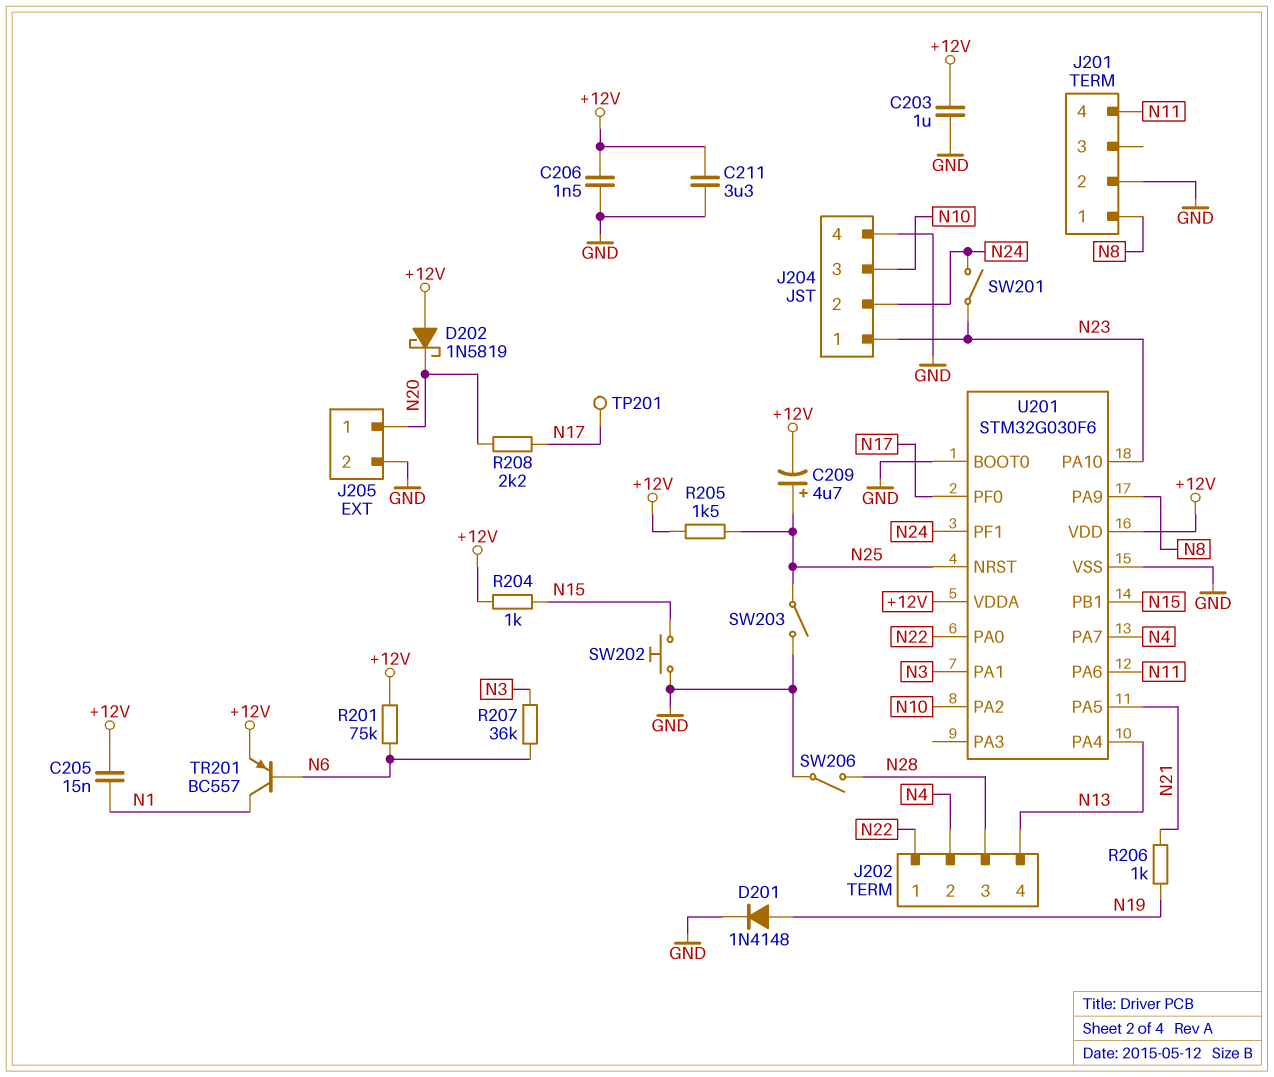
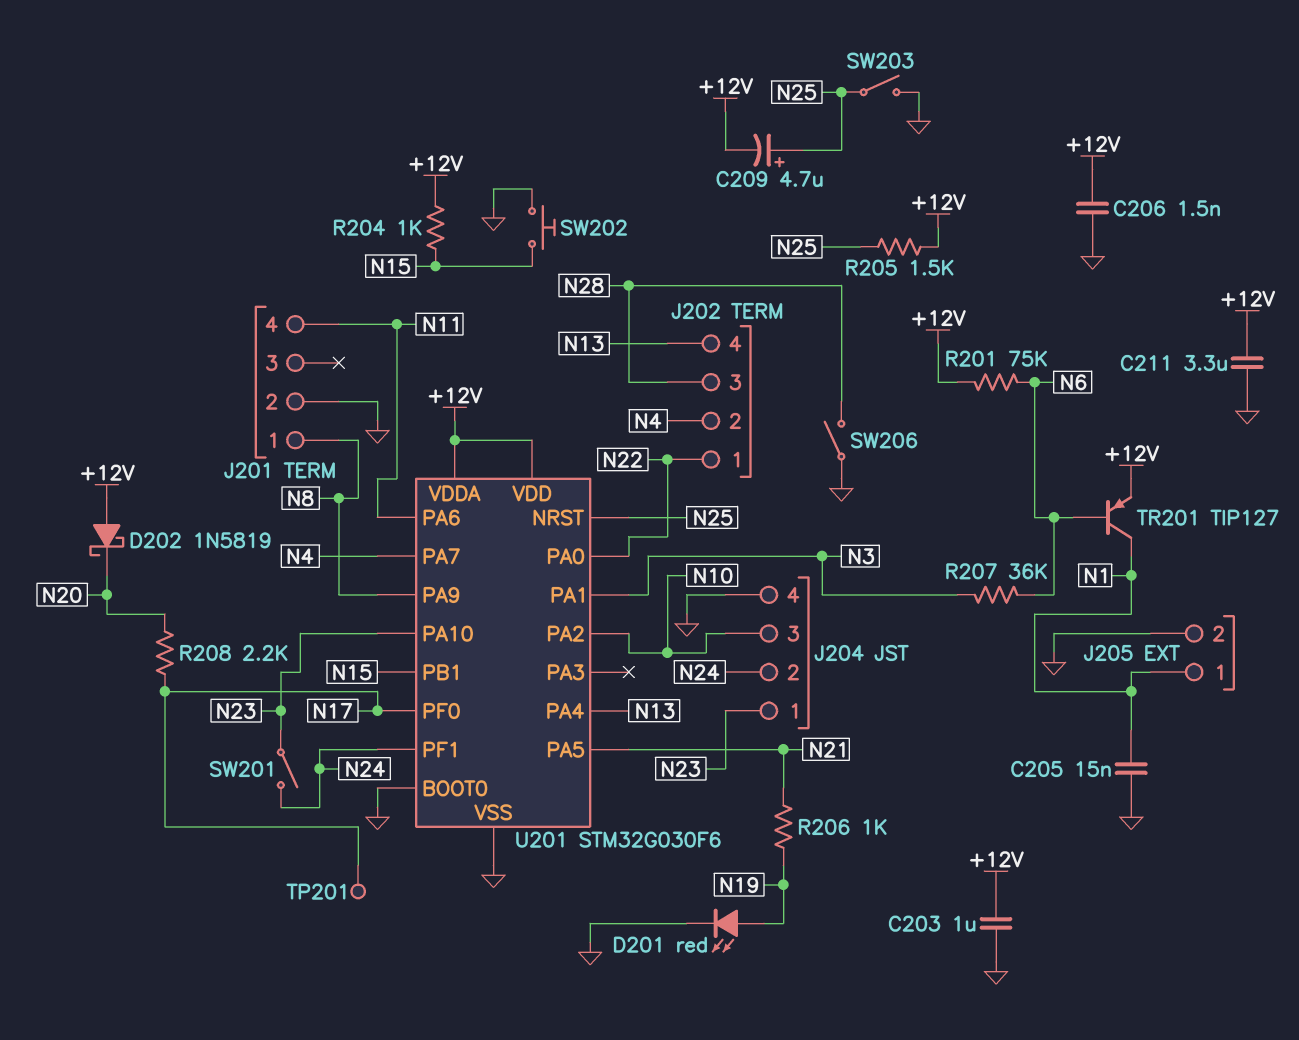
C205: 15nF (+12V, N1) -> 15nF (GND, N1)
D201: diode 1N4148 (A N19, K GND) -> LED red (A N19, K GND)
J205 pin 1: N20 -> N1
TR201: PNP BC557 (B N6, C N1, E +12V) -> PNP TIP127 (B N6, C N1, E +12V)

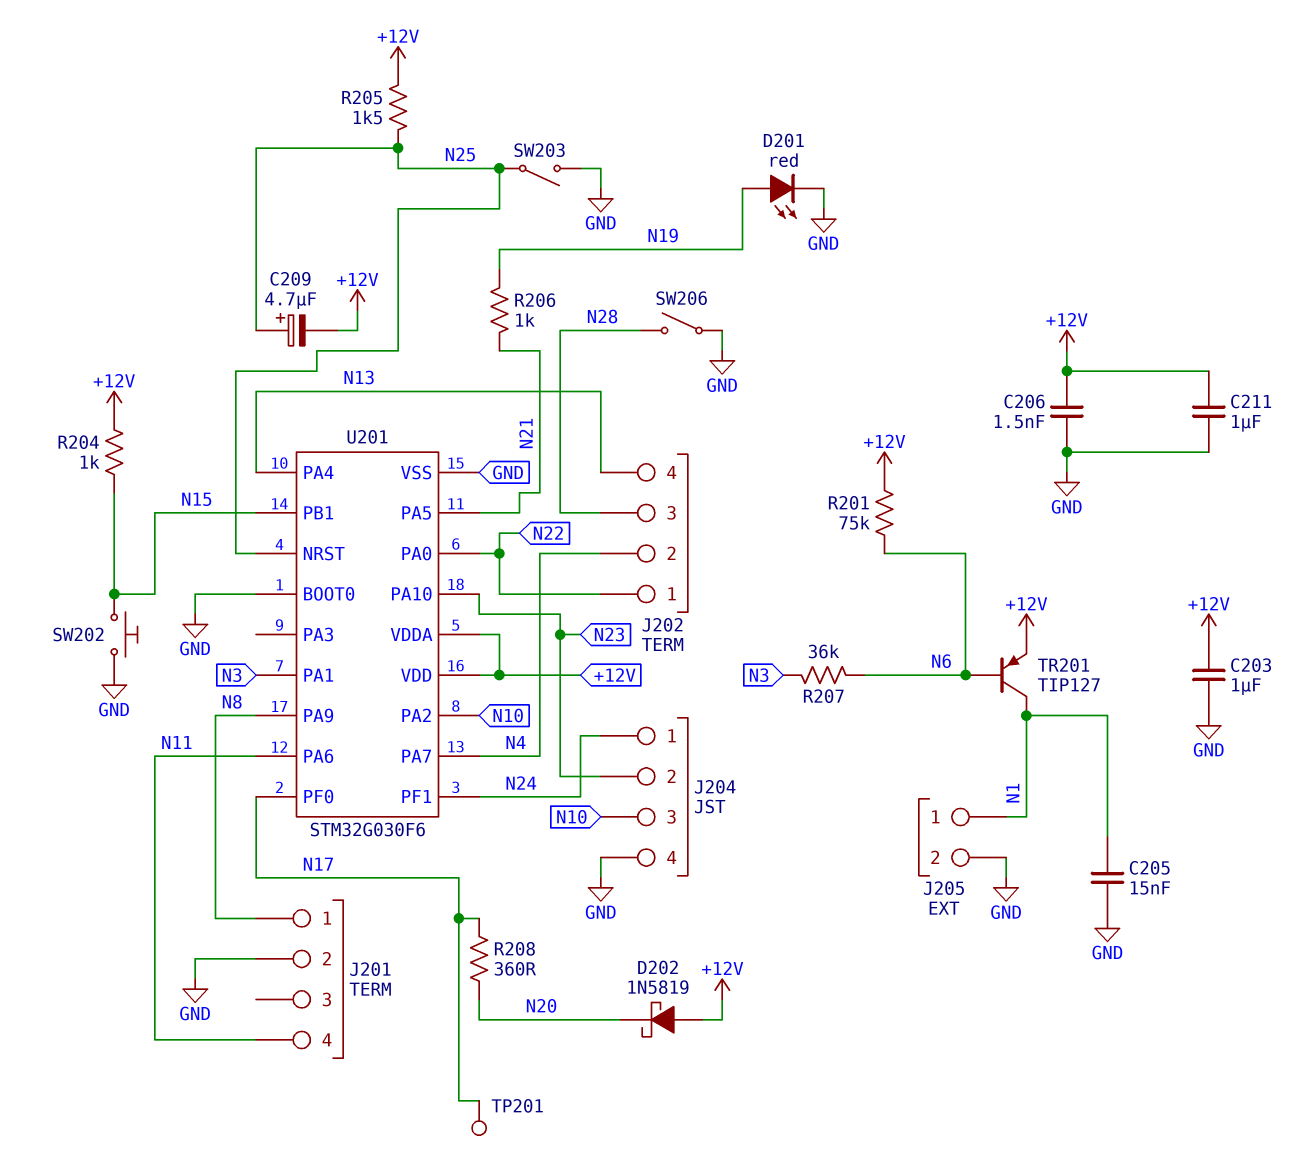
C211: 3.3uF (+12V, GND) -> 1uF (+12V, GND)
J204 pin 1: N23 -> N24
J204 pin 2: N24 -> N23
R208: 2.2k (N17, N20) -> 360 (N17, N20)
SW201: switch (N23, N24) -> none

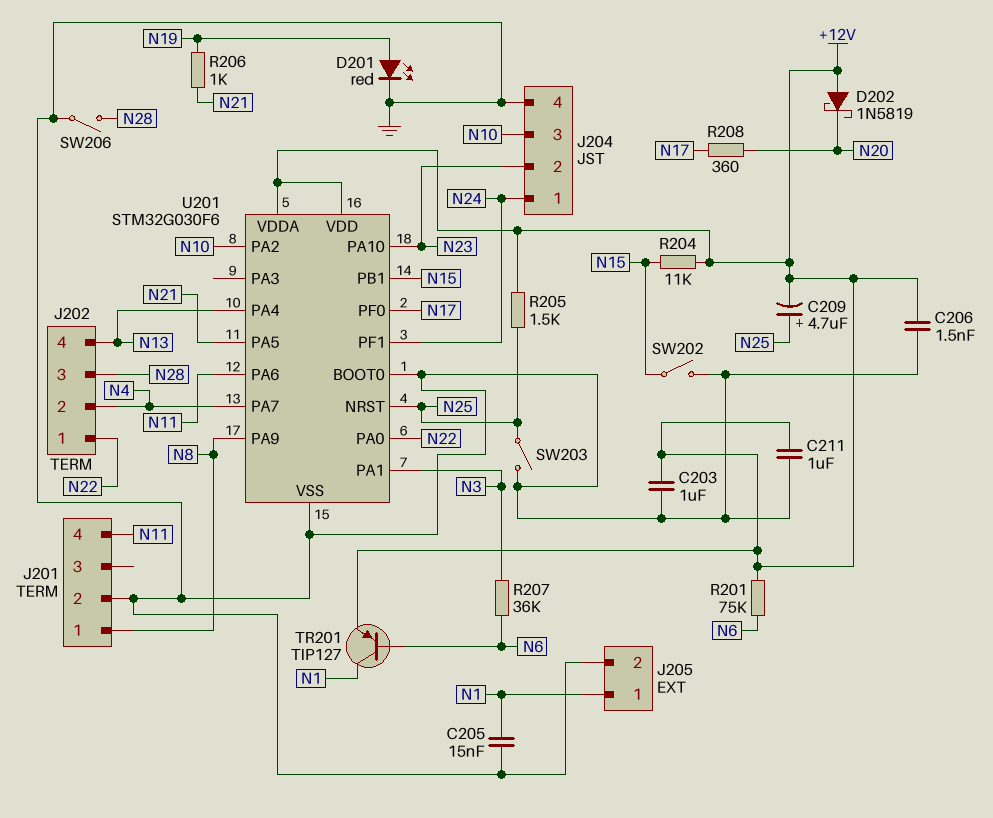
R204: 1k (+12V, N15) -> 11k (+12V, N15)
SW202: button (GND, N15) -> switch (GND, N15)
TP201: test point (N17) -> none

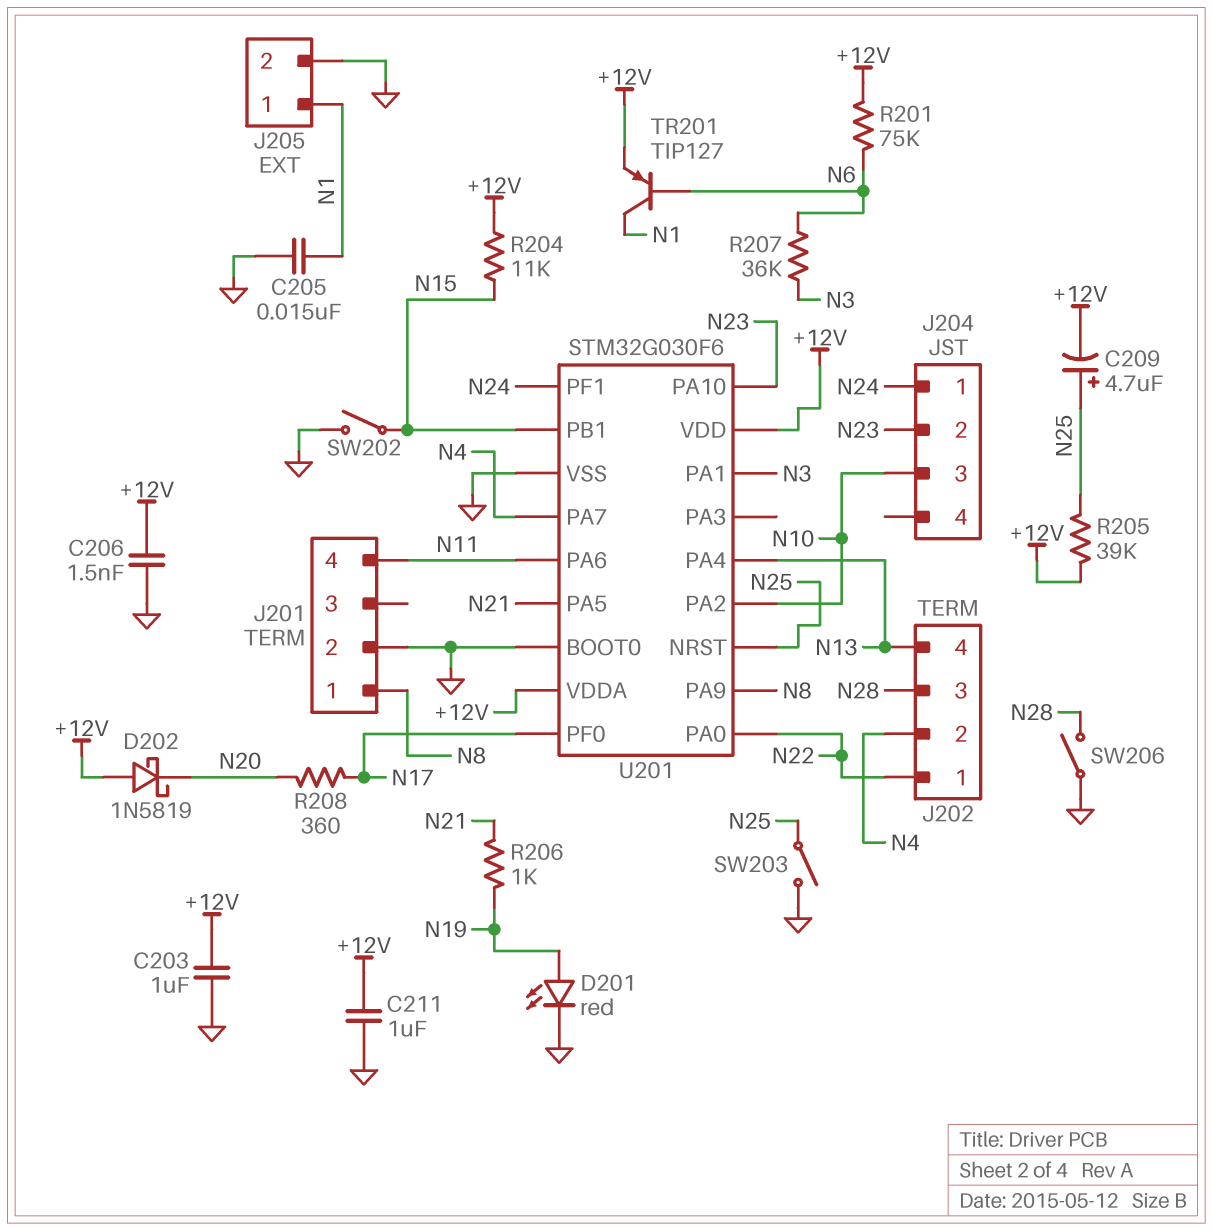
J204 pin 4: GND -> none
R205: 1.5k (+12V, N25) -> 39k (+12V, N25)

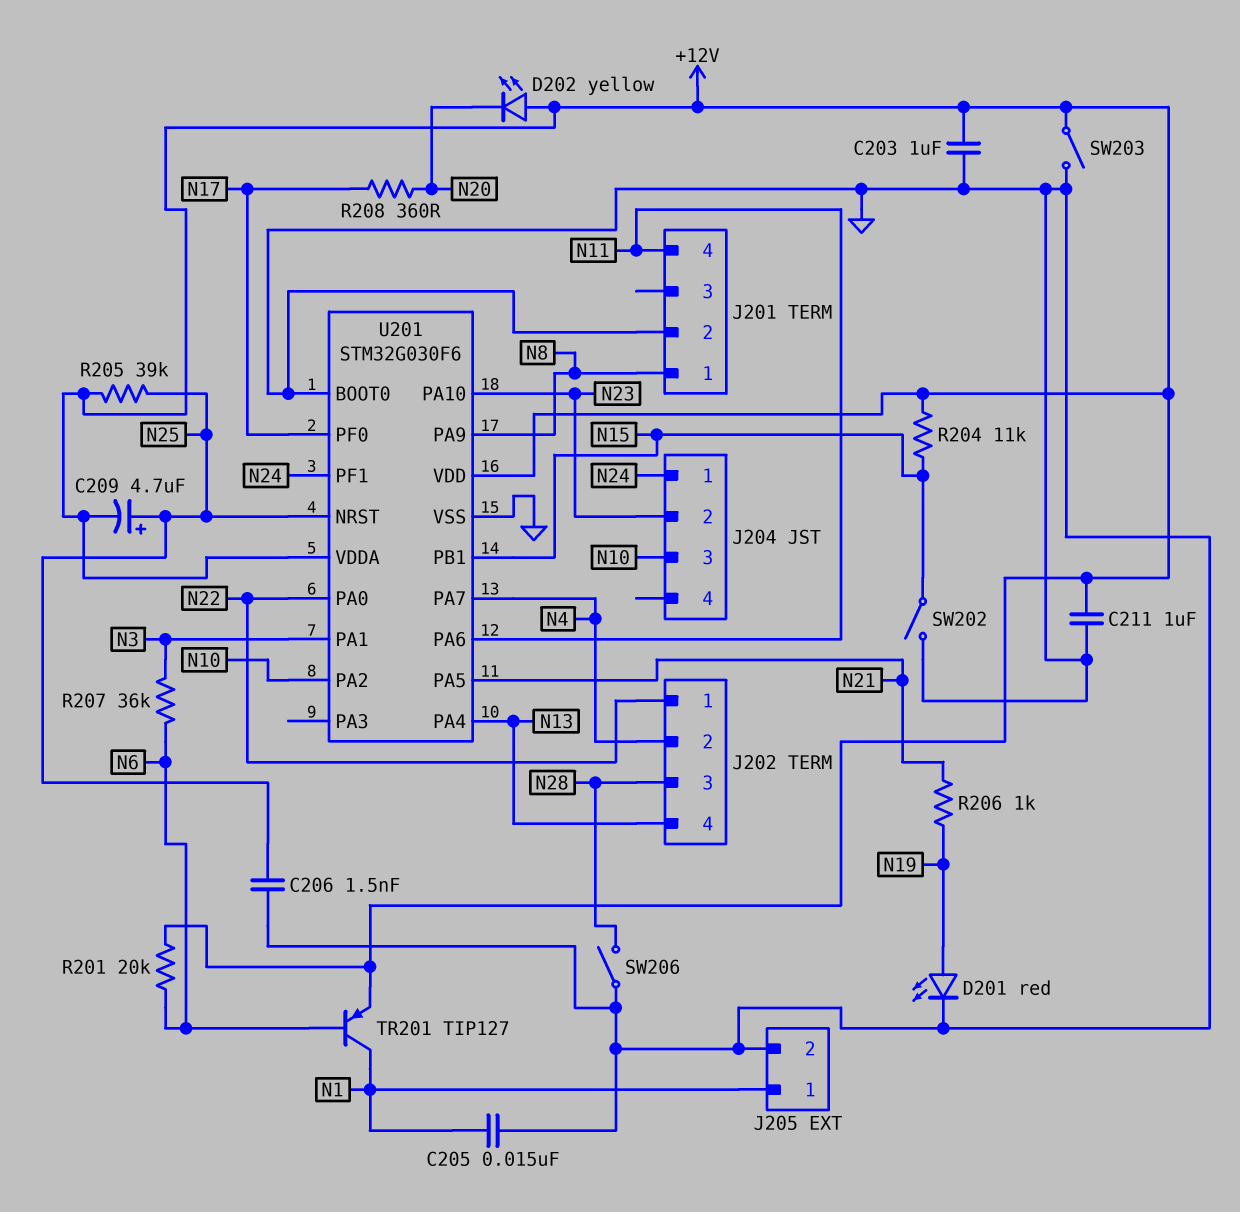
C206: 1.5nF (+12V, GND) -> 1.5nF (GND, N25)
D202: schottky 1N5819 (A +12V, K N20) -> LED yellow (A +12V, K N20)
R201: 75k (+12V, N6) -> 20k (+12V, N6)
SW203: switch (GND, N25) -> switch (+12V, GND)

